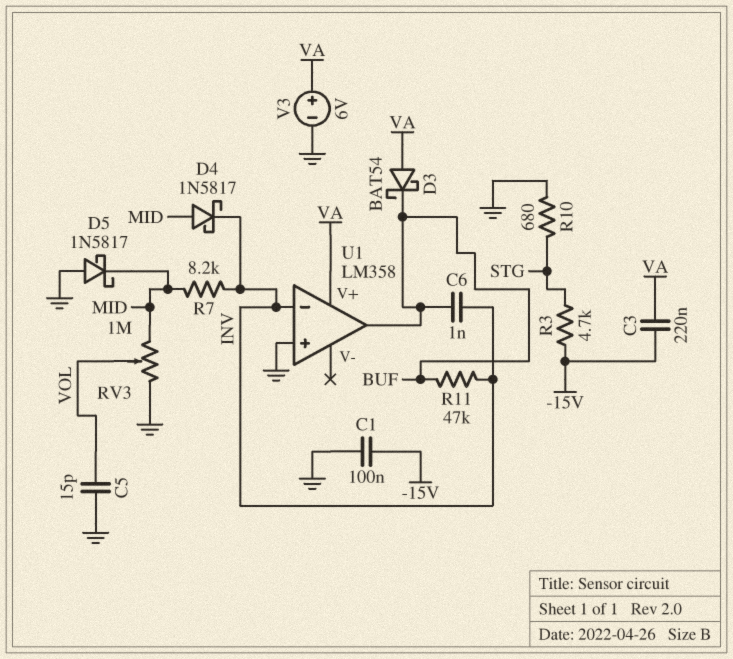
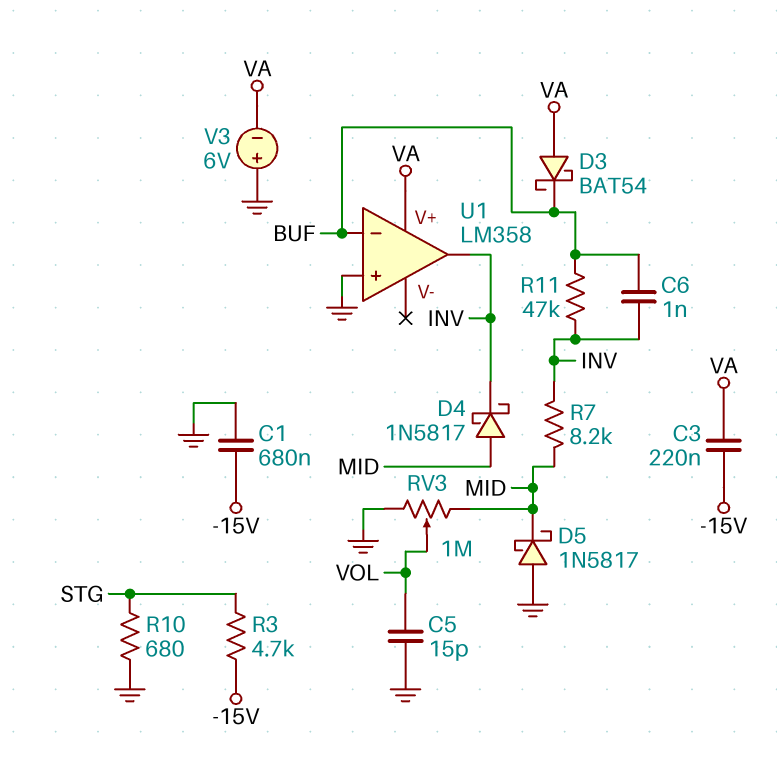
C1: 100nF (-15V, GND) -> 680nF (-15V, GND)
U1 pin in-: INV -> BUF
U1 pin out: BUF -> INV
V3: 6V (plus VA, minus GND) -> 6V (plus GND, minus VA)

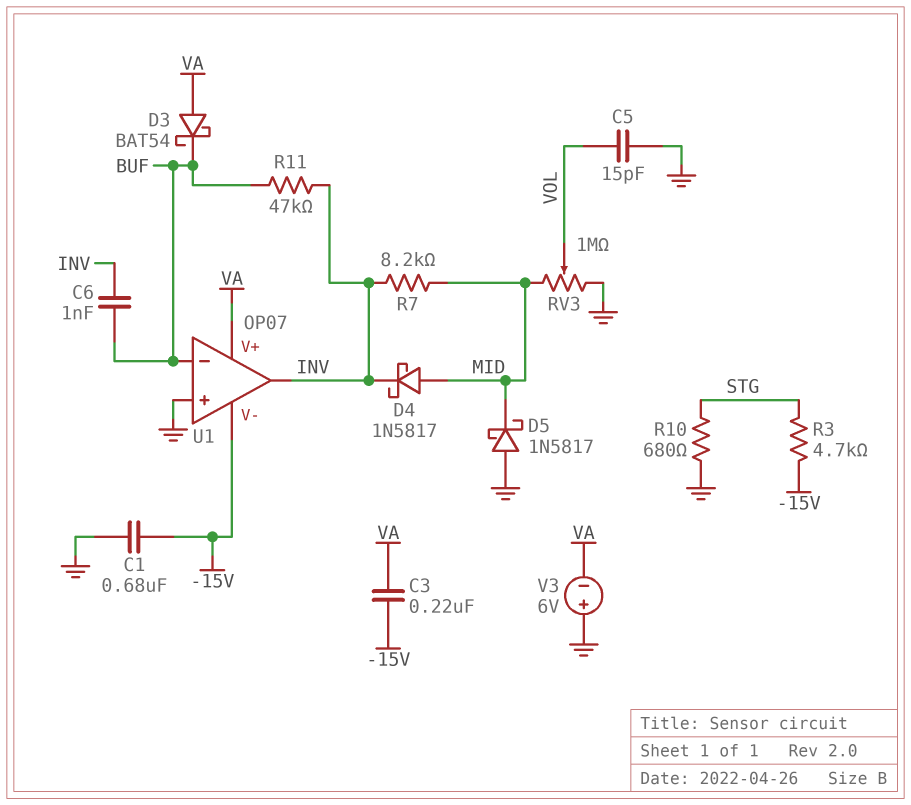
U1: LM358 -> OP07
U1 pin V-: none -> -15V

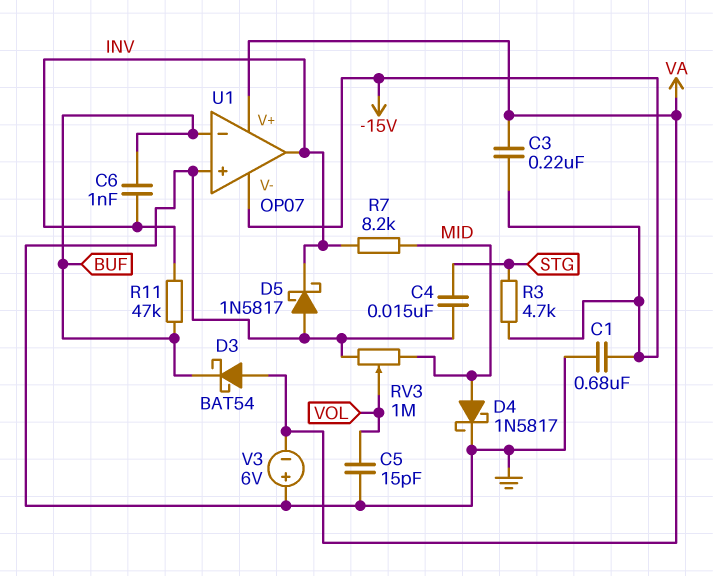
C4: none -> 15nF (GND, STG)
D4: schottky 1N5817 (A MID, K INV) -> schottky 1N5817 (A MID, K GND)
D5: schottky 1N5817 (A GND, K MID) -> schottky 1N5817 (A GND, K INV)
R10: 680 (GND, STG) -> none

